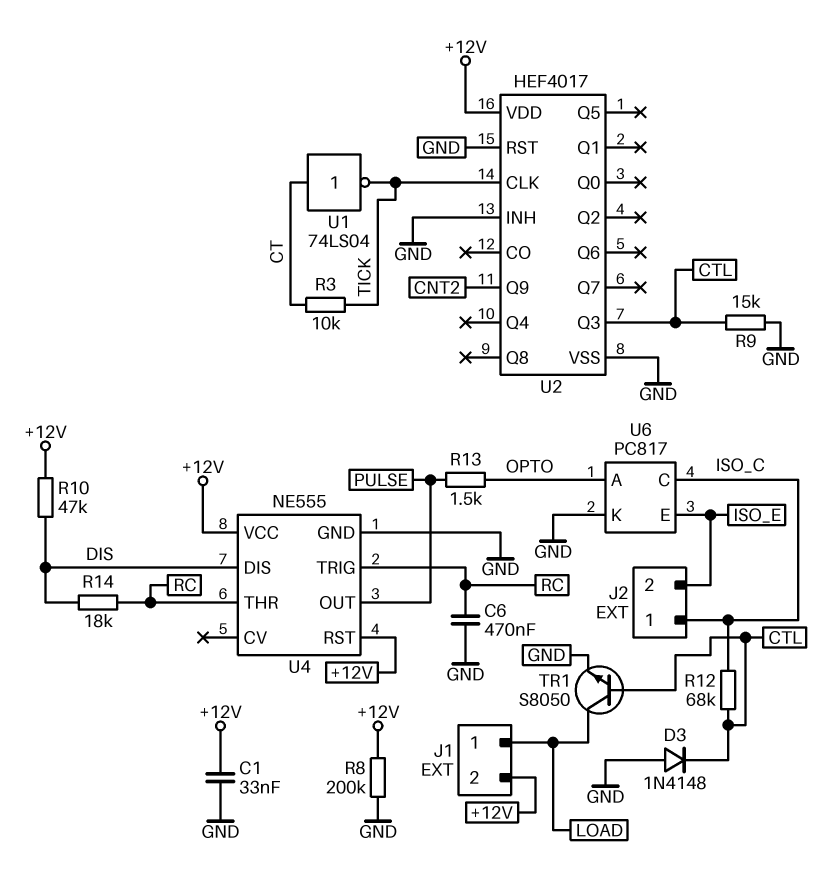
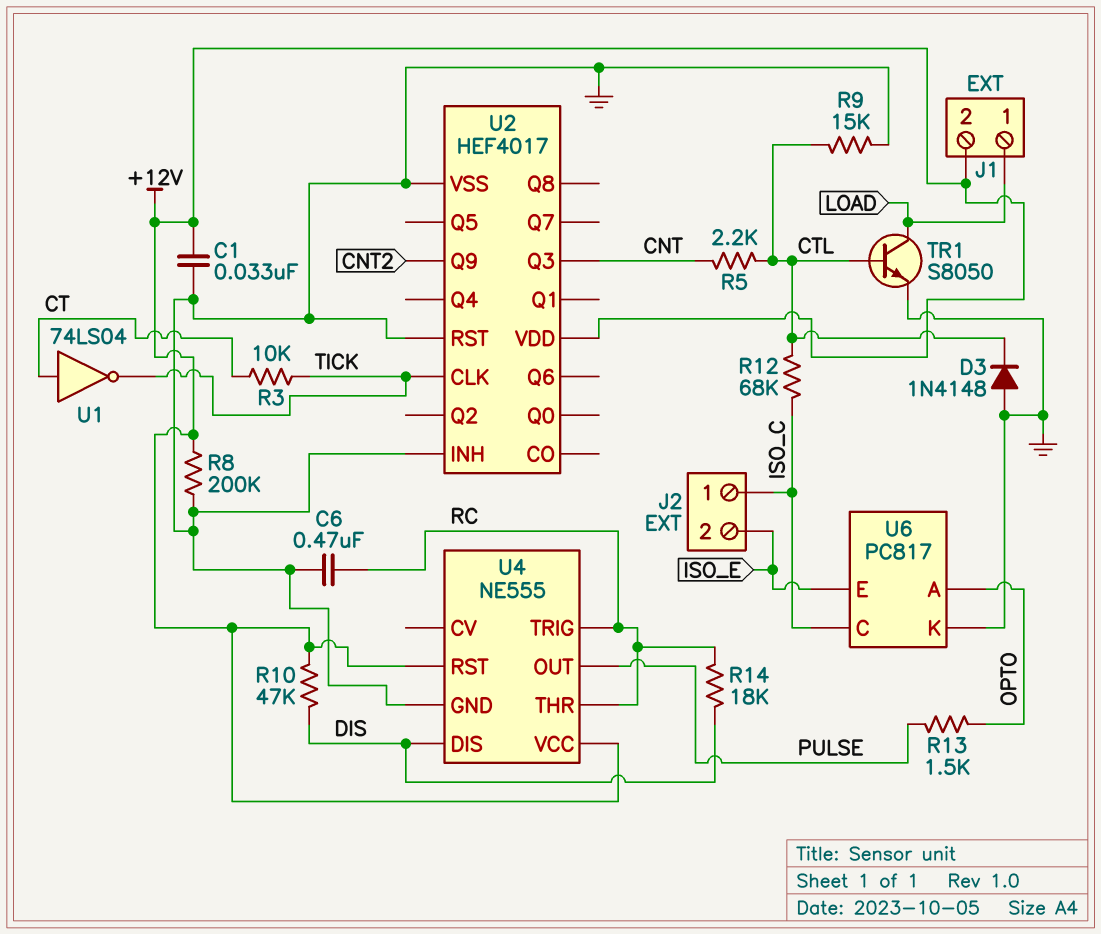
R5: none -> 2.2k (CNT, CTL)
U2 pin Q3: CTL -> CNT

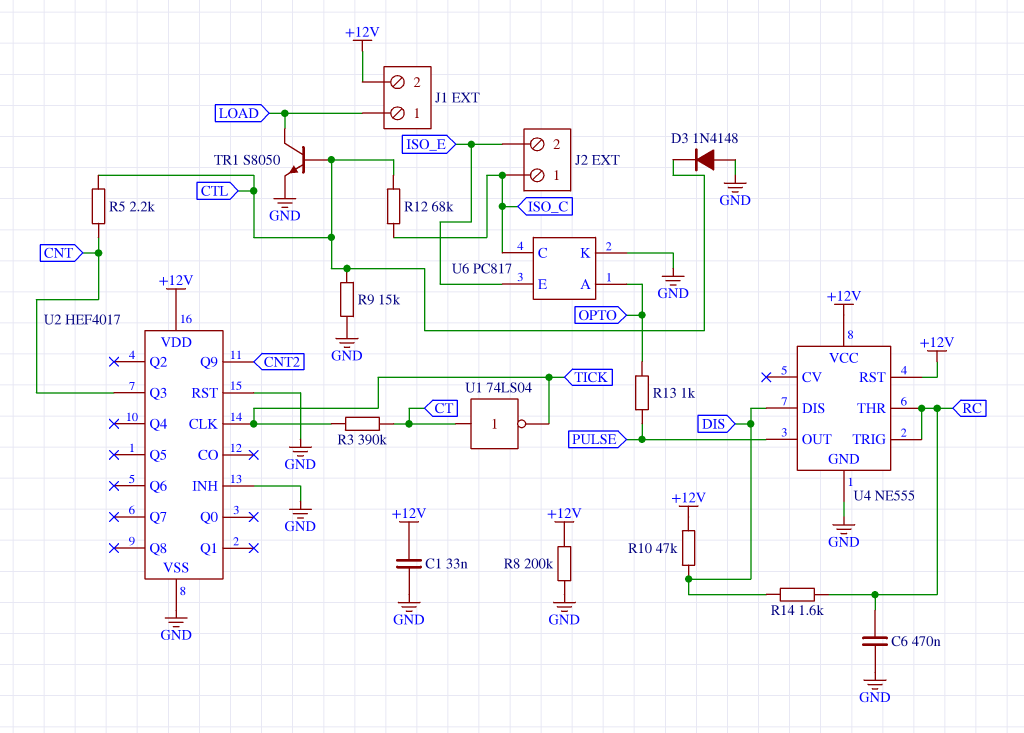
R3: 10k (CT, TICK) -> 390k (CT, TICK)
R13: 1.5k (OPTO, PULSE) -> 1k (OPTO, PULSE)
R14: 18k (DIS, RC) -> 1.6k (DIS, RC)

